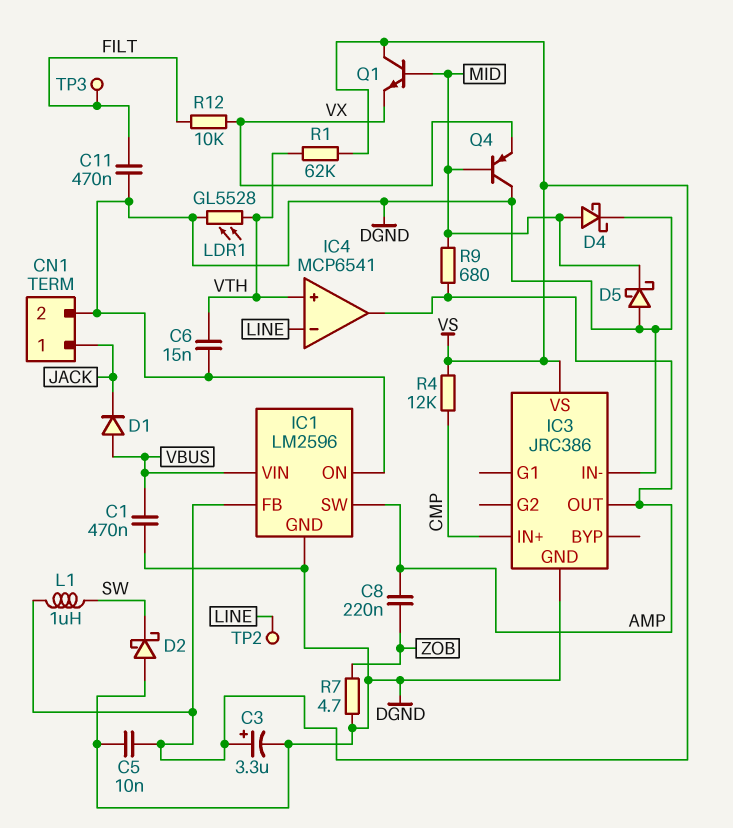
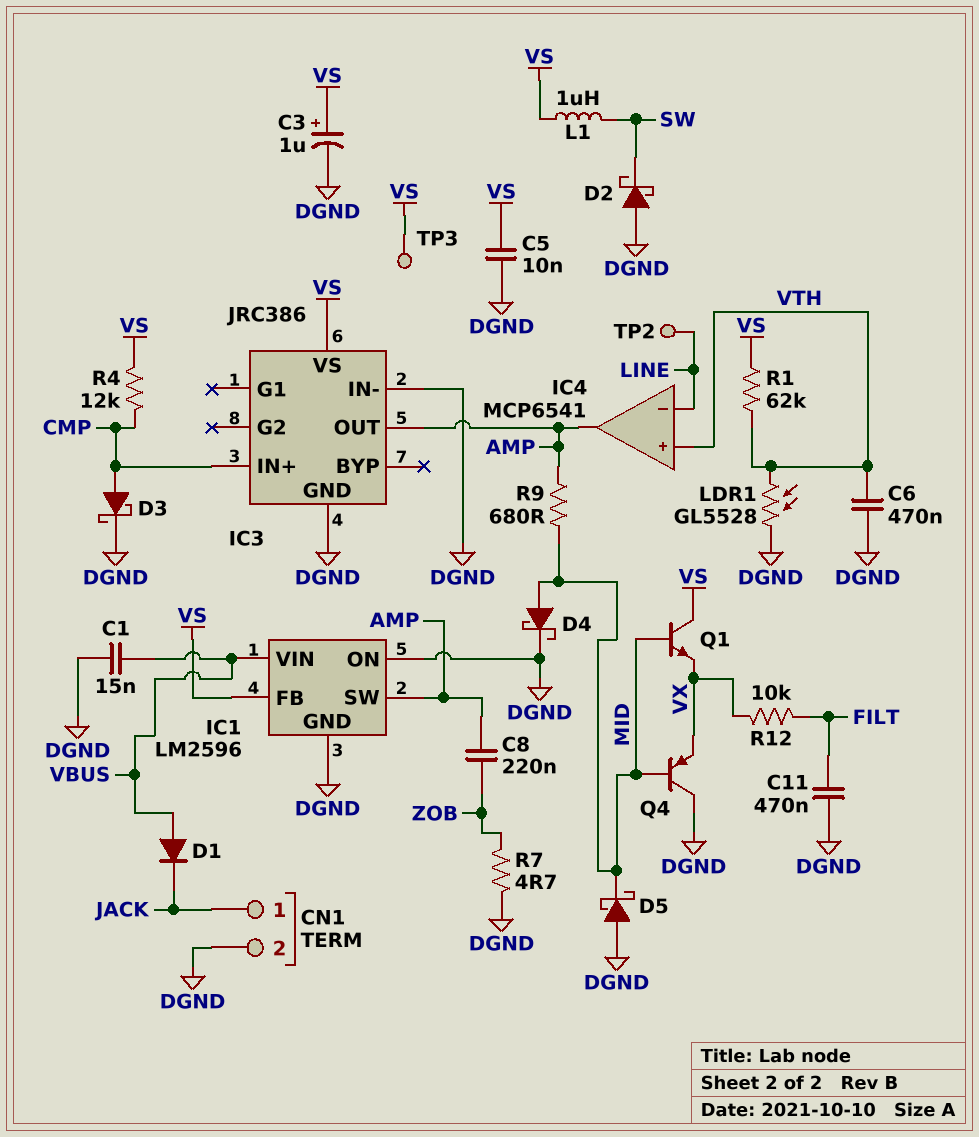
C1: 470nF (DGND, VBUS) -> 15nF (DGND, VBUS)
C3: 3.3uF (plus VS, minus DGND) -> 1uF (plus VS, minus DGND)
C6: 15nF (DGND, VTH) -> 470nF (DGND, VTH)
D3: none -> schottky (A CMP, K DGND)
TP3: test point (FILT) -> test point (VS)

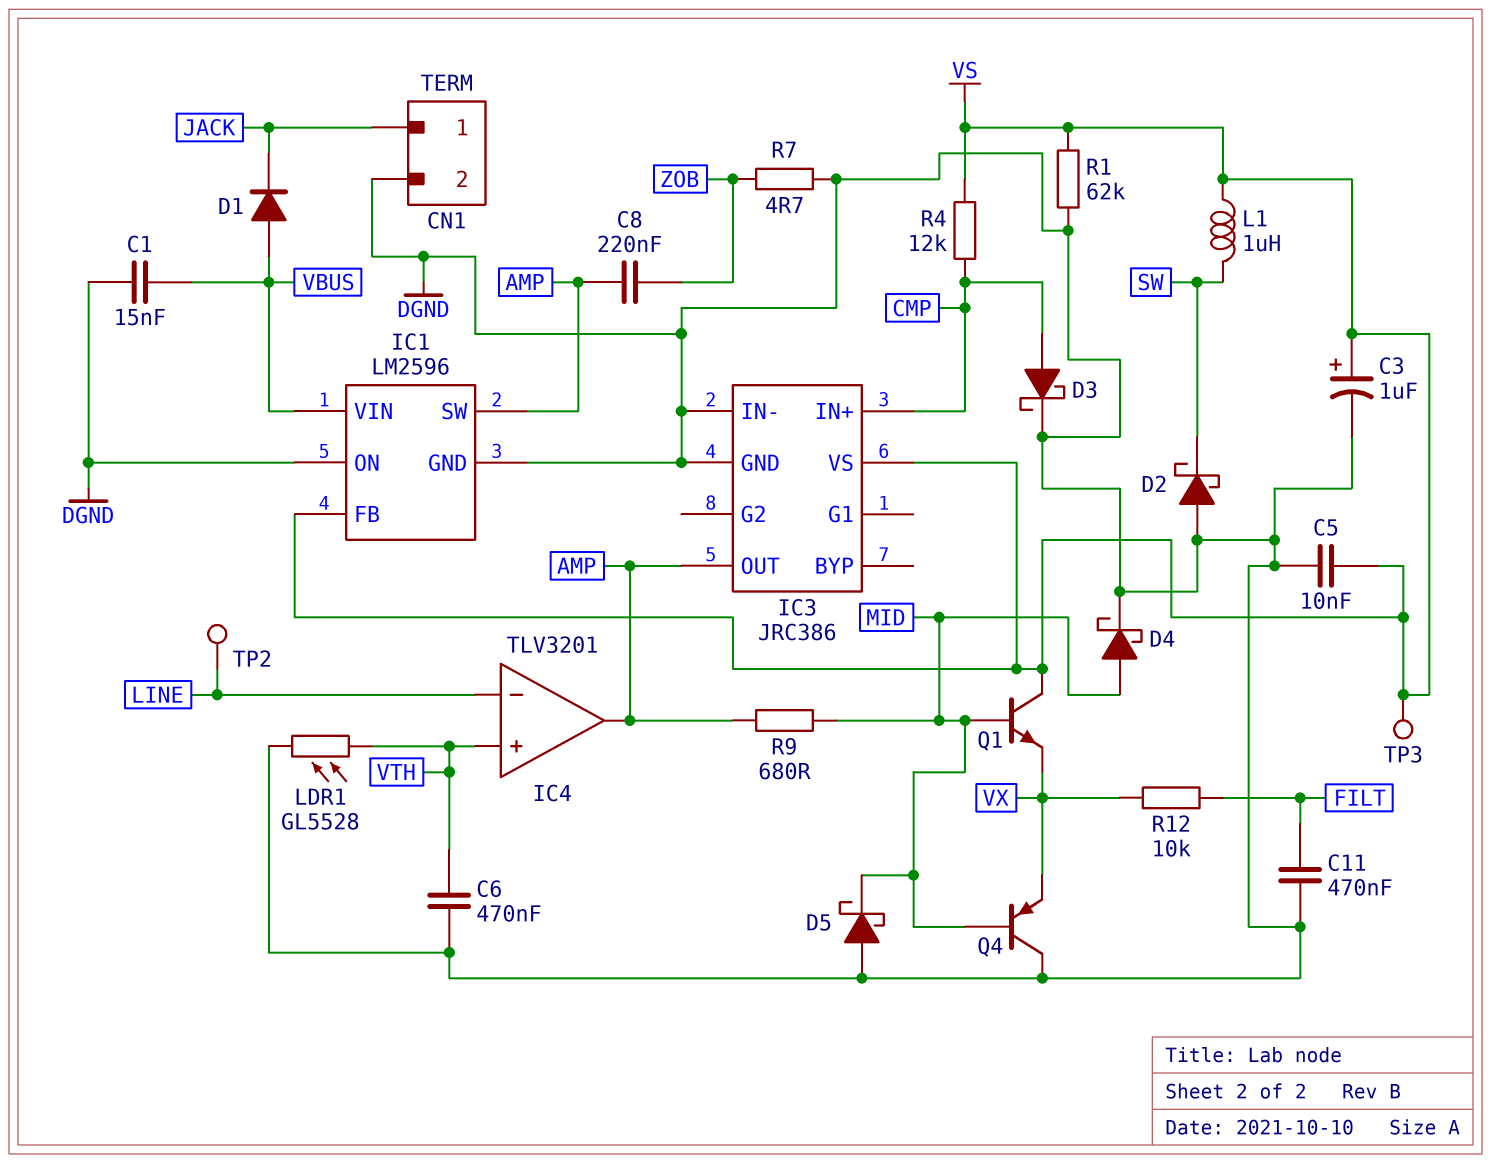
IC4: MCP6541 -> TLV3201
R1: 62k (VS, VTH) -> 62k (DGND, VS)

